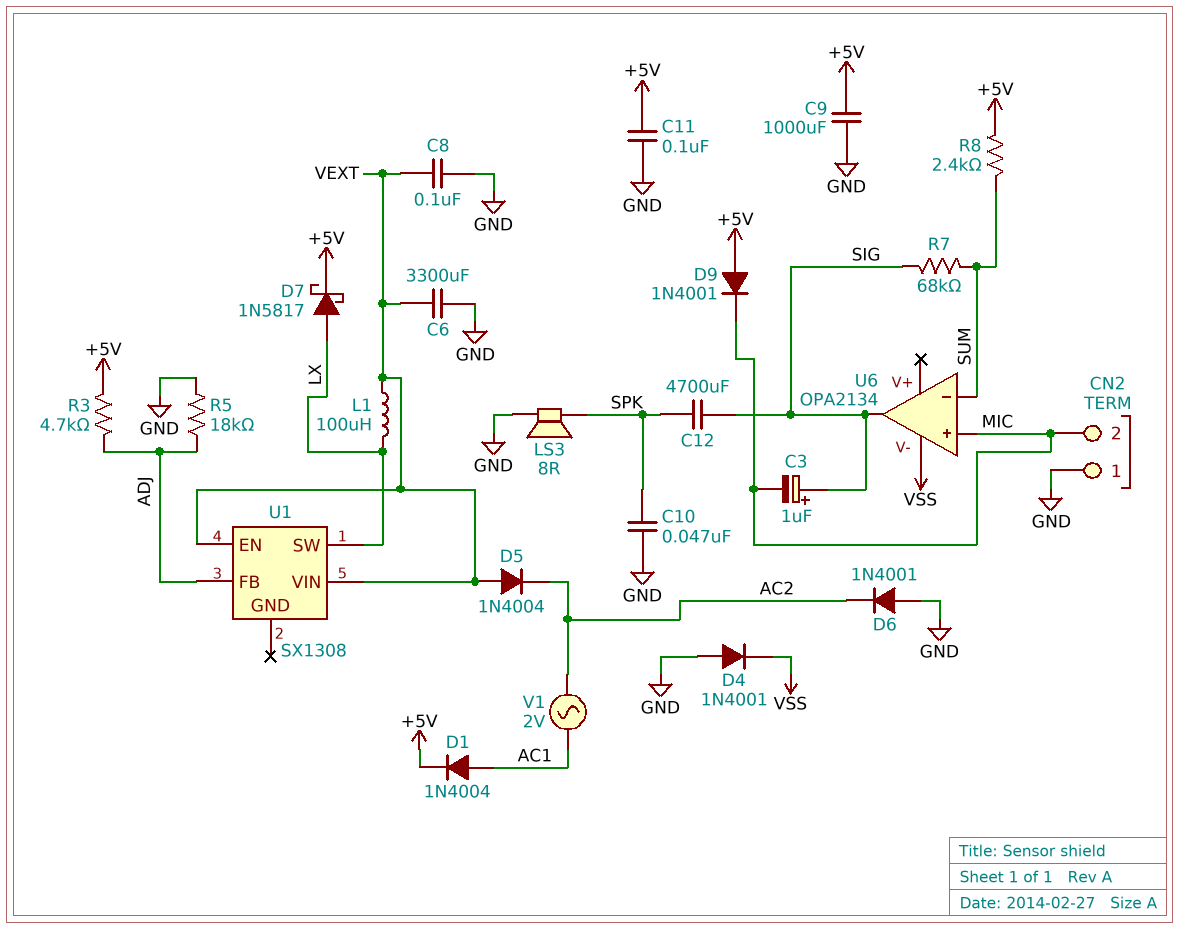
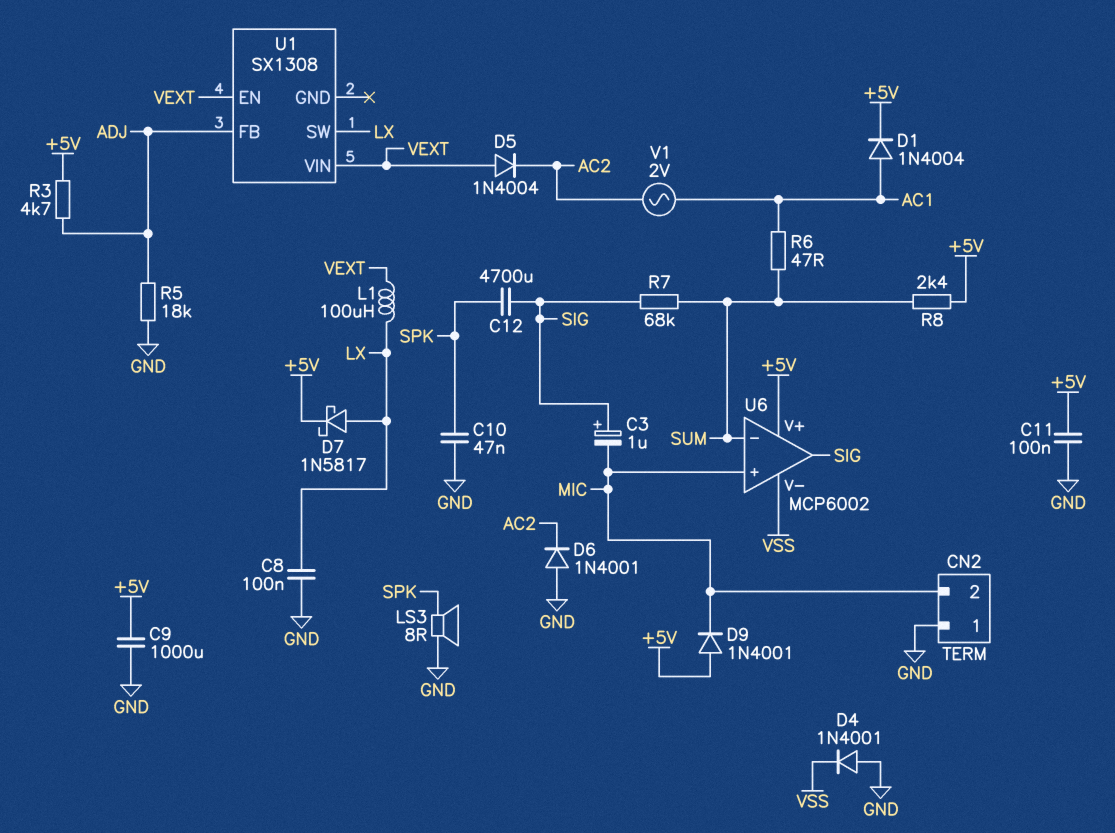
C6: 3300uF (GND, VEXT) -> none
C8: 100nF (GND, VEXT) -> 100nF (GND, LX)
R6: none -> 47 (AC1, SUM)
U6: OPA2134 -> MCP6002
U6 pin V+: none -> +5V

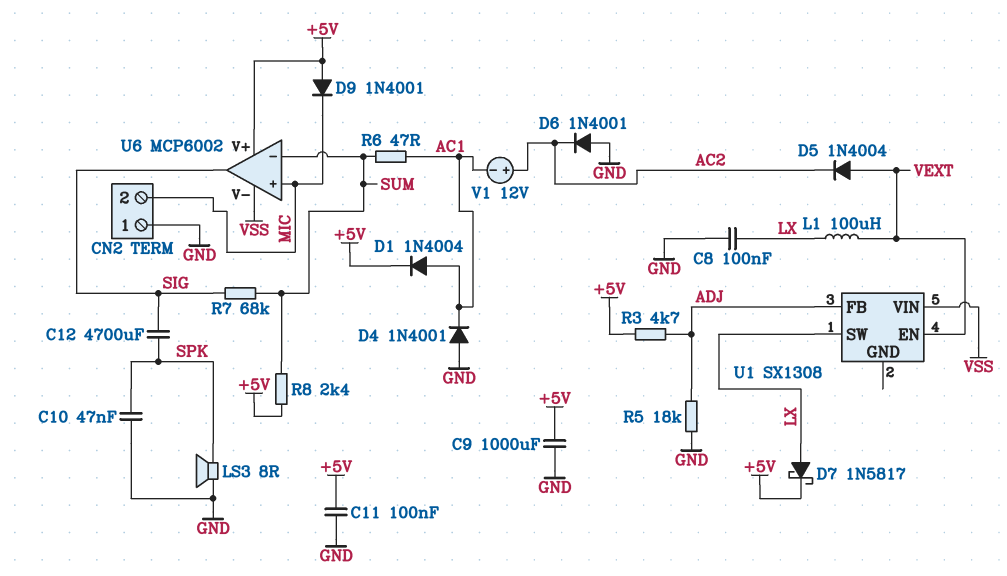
C3: 1uF (plus SIG, minus MIC) -> none
D4: diode 1N4001 (A GND, K VSS) -> diode 1N4001 (A GND, K AC1)
U1 pin VIN: VEXT -> VSS
V1: AC 2V (AC1, AC2) -> 12V (plus AC2, minus AC1)

